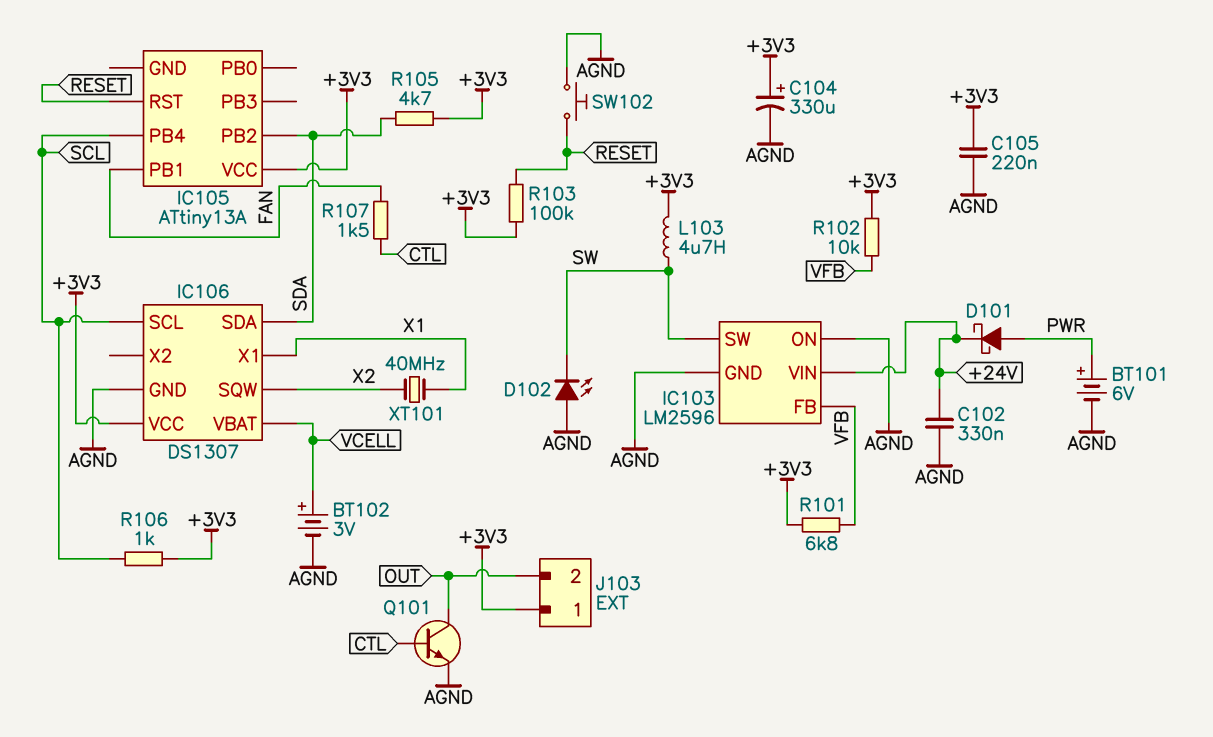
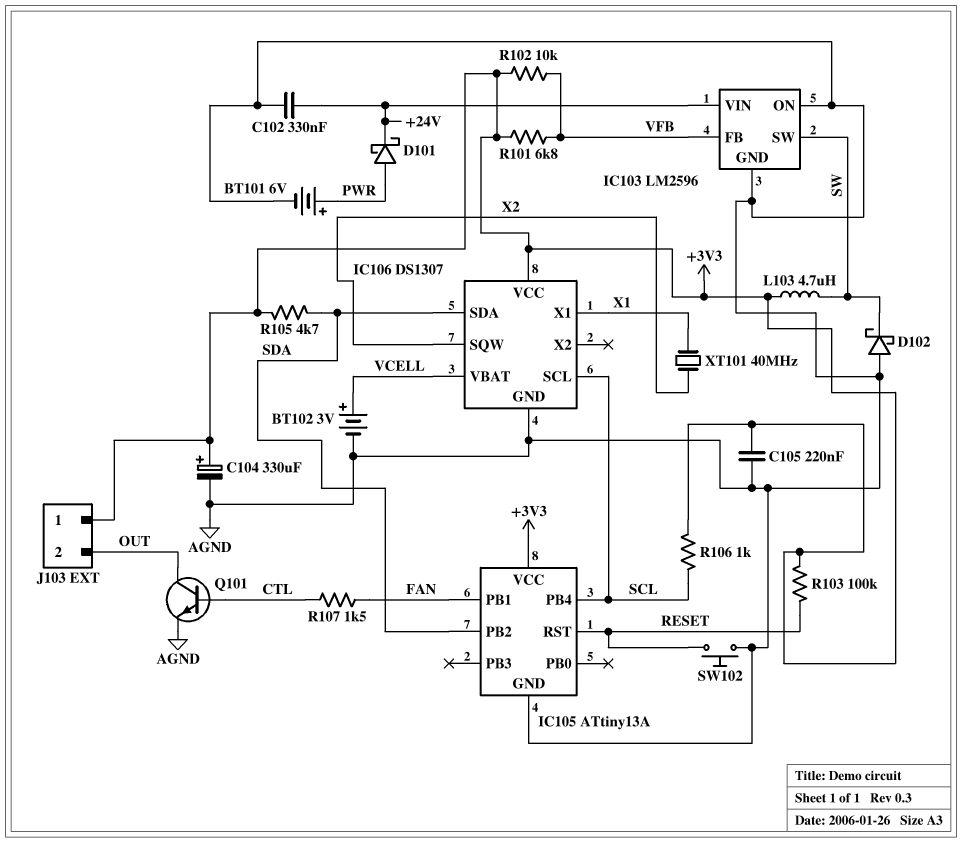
D102: LED (A AGND, K SW) -> schottky (A AGND, K SW)
IC105 pin GND: none -> AGND

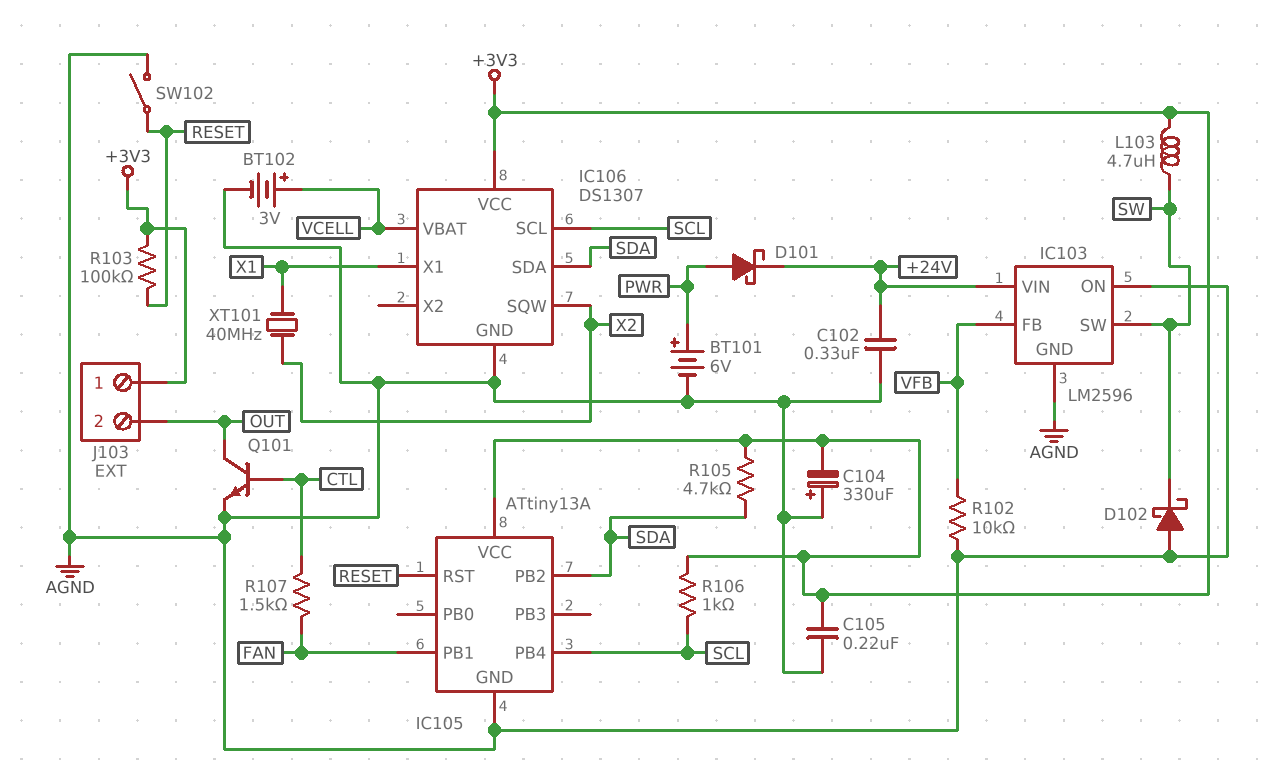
C104: 330uF (plus +3V3, minus AGND) -> 330uF (plus AGND, minus +3V3)
R101: 6.8k (+3V3, VFB) -> none
R102: 10k (+3V3, VFB) -> 10k (AGND, VFB)
SW102: button (AGND, RESET) -> switch (AGND, RESET)

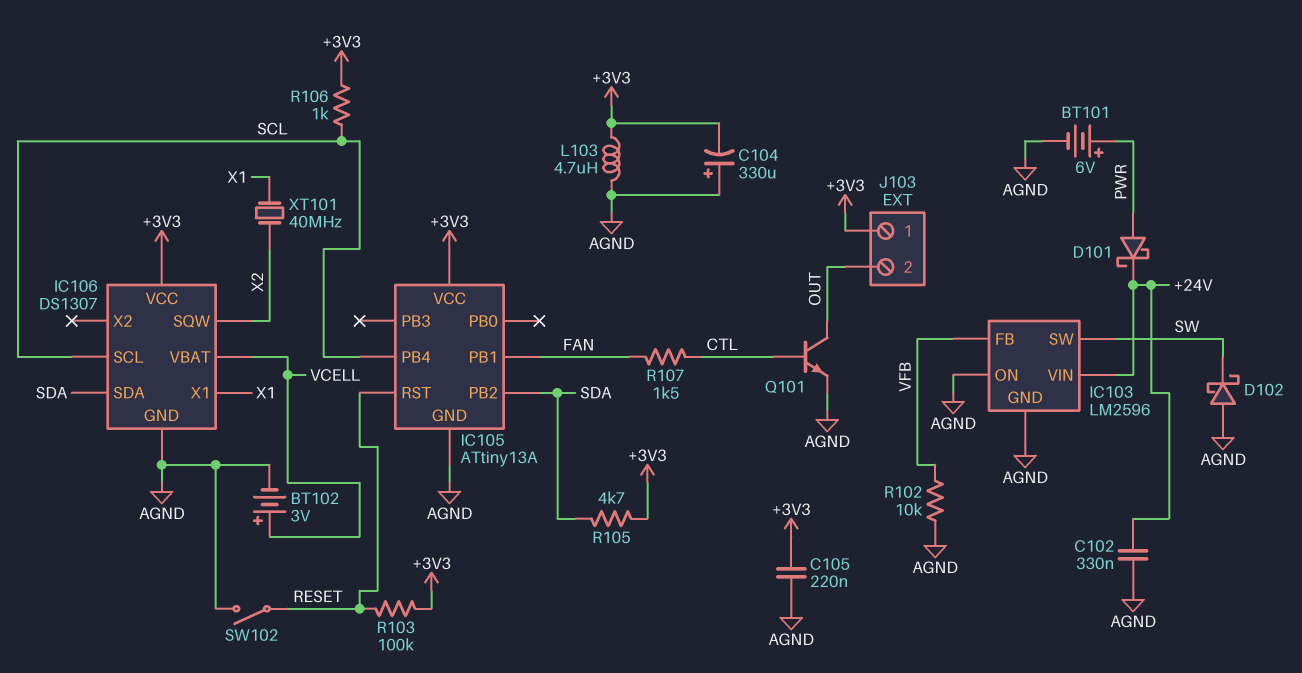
L103: 4.7uH (+3V3, SW) -> 4.7uH (+3V3, AGND)

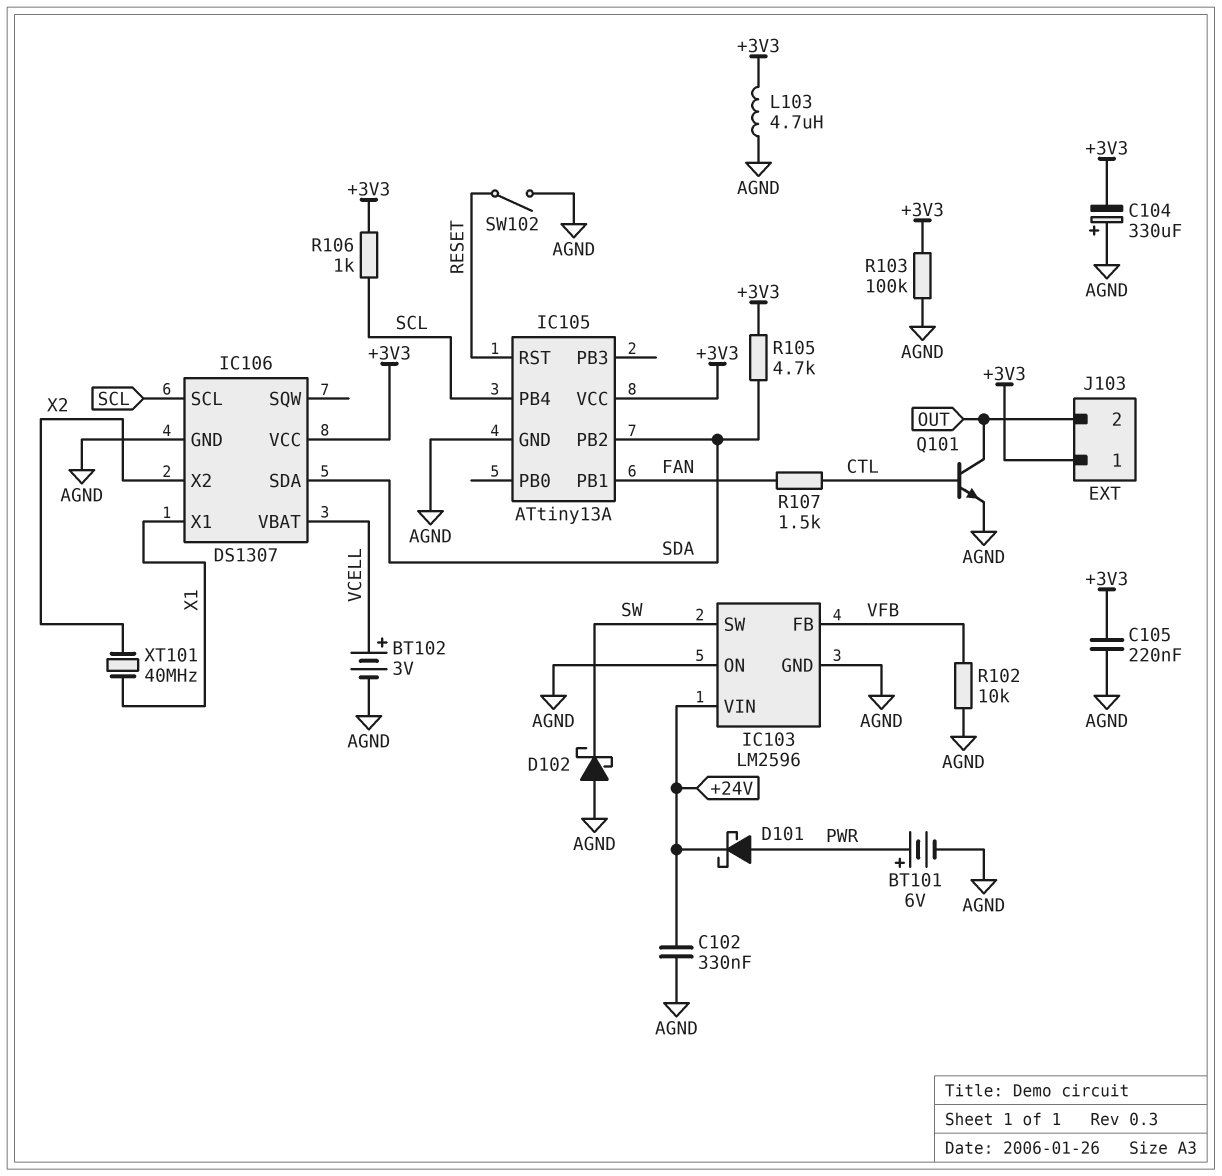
IC106 pin SQW: X2 -> none
IC106 pin X2: none -> X2
R103: 100k (+3V3, RESET) -> 100k (+3V3, AGND)

